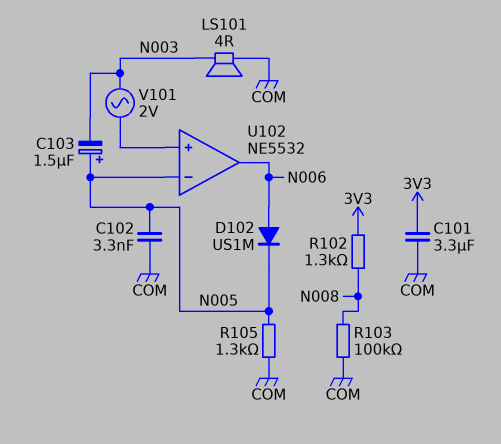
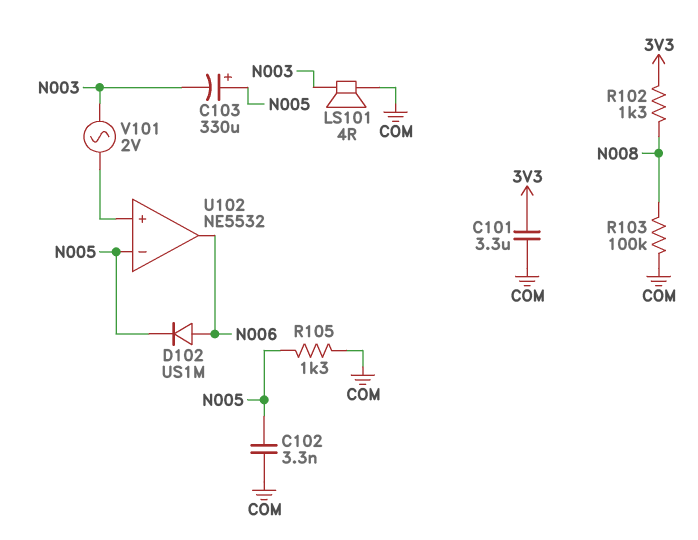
C103: 1.5uF (plus N005, minus N003) -> 330uF (plus N005, minus N003)

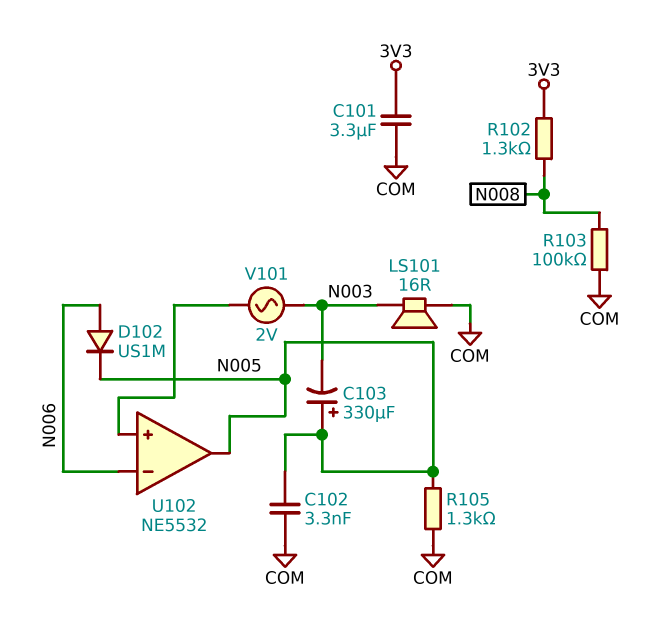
LS101: speaker 4R (COM, N003) -> speaker 16R (COM, N003)
U102 pin in-: N005 -> N006
U102 pin out: N006 -> N005

